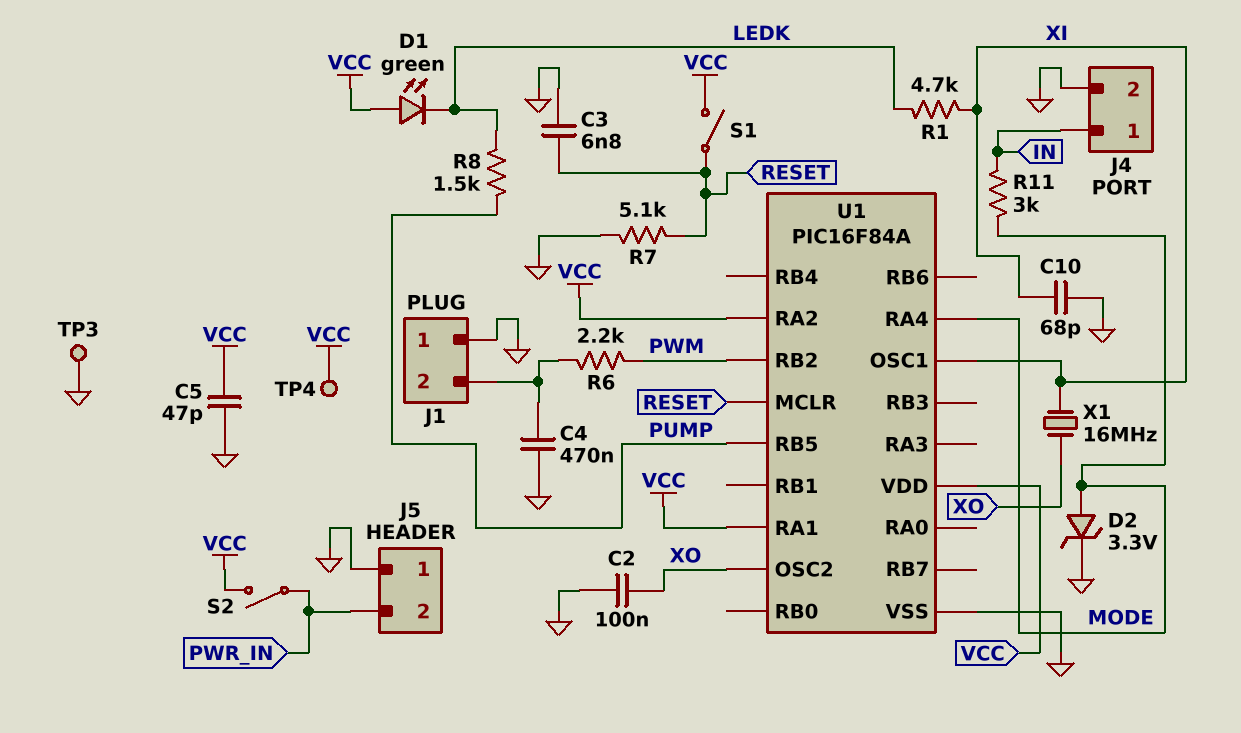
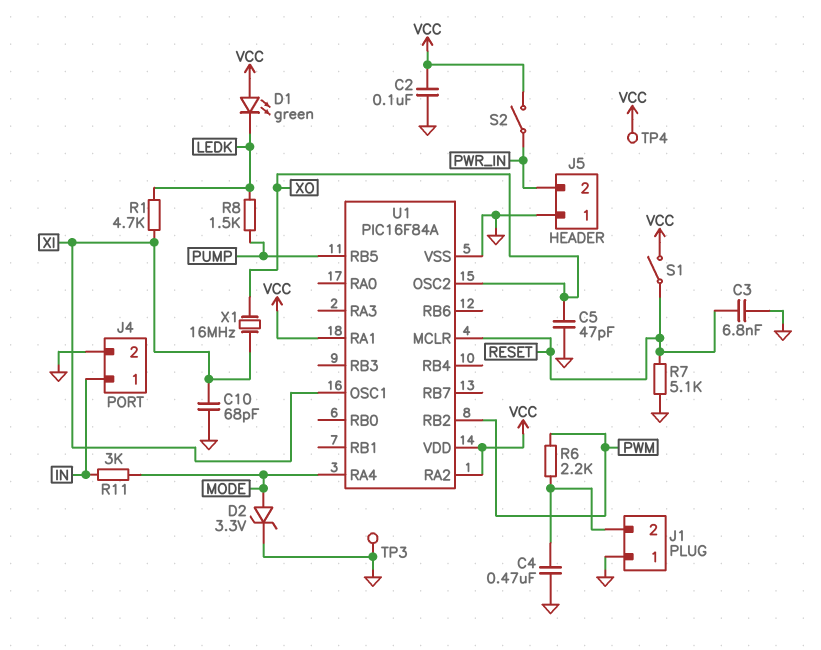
C2: 100nF (GND, XO) -> 100nF (GND, VCC)
C5: 47pF (GND, VCC) -> 47pF (GND, XO)

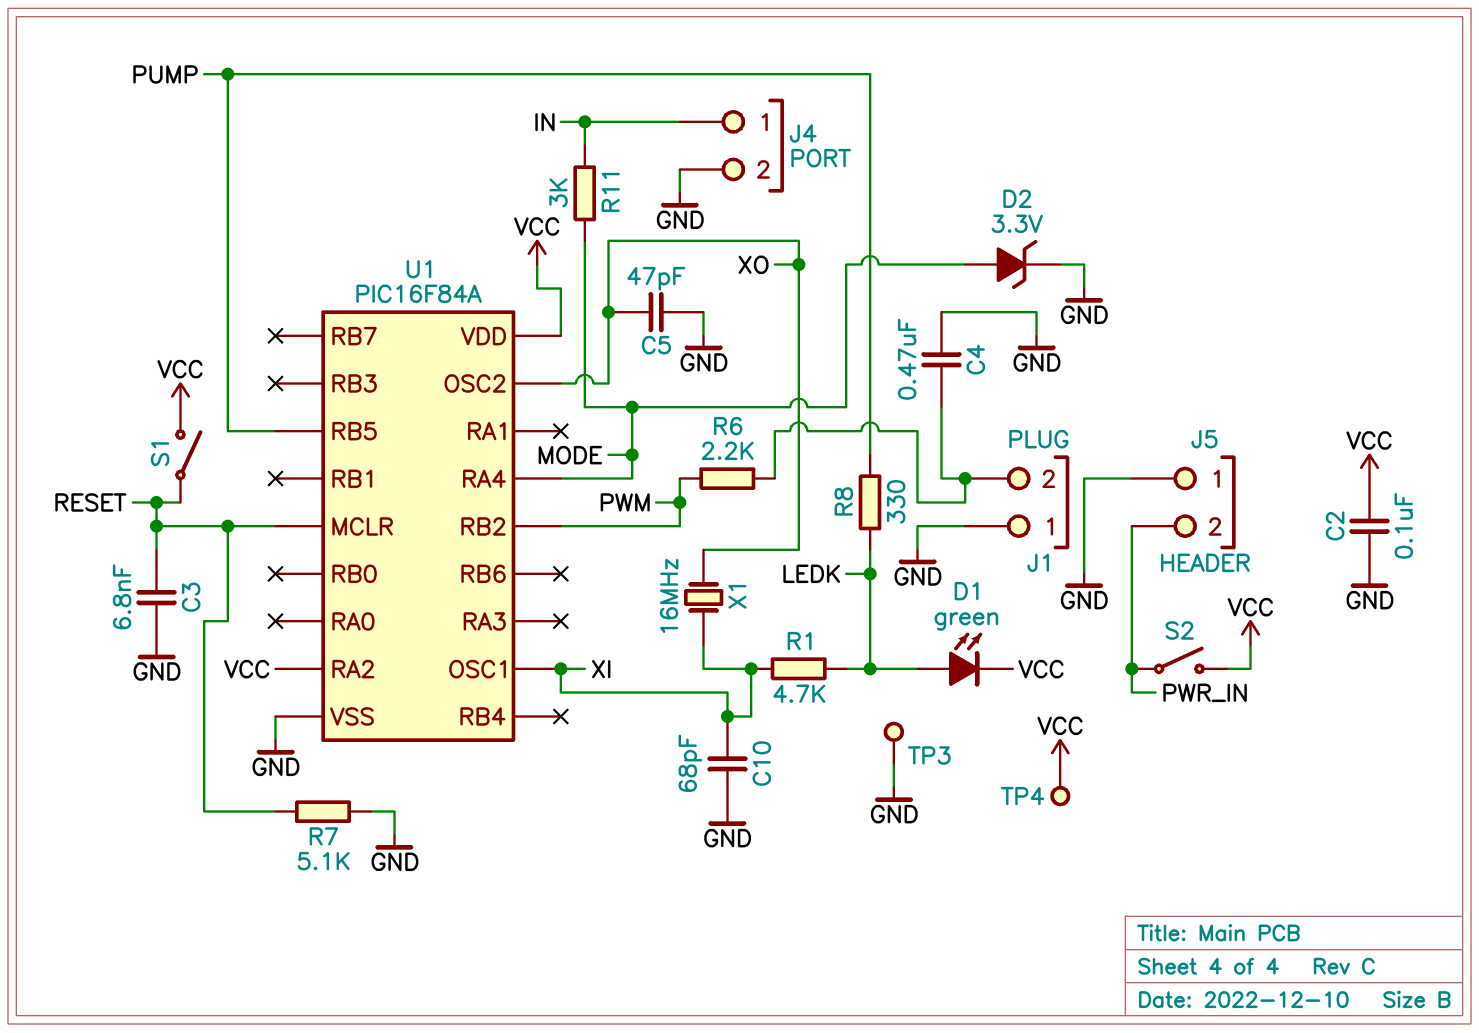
D1: LED green (A VCC, K LEDK) -> LED green (A LEDK, K VCC)
R8: 1.5k (LEDK, PUMP) -> 330 (LEDK, PUMP)
U1 pin RA1: VCC -> none

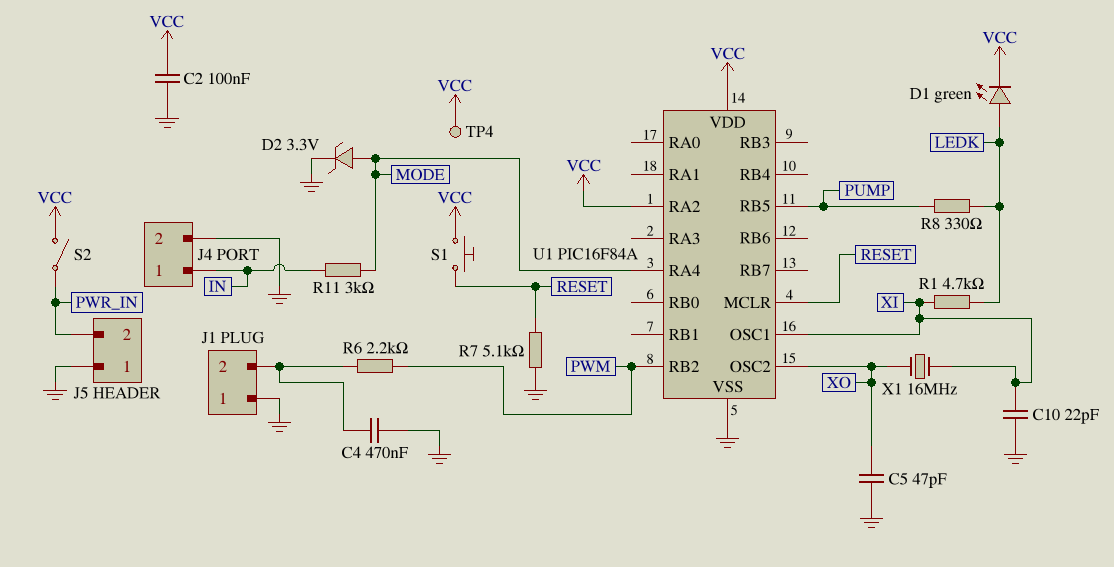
C3: 6.8nF (GND, RESET) -> none
C10: 68pF (GND, XI) -> 22pF (GND, XI)
S1: switch (RESET, VCC) -> button (RESET, VCC)
TP3: test point (GND) -> none

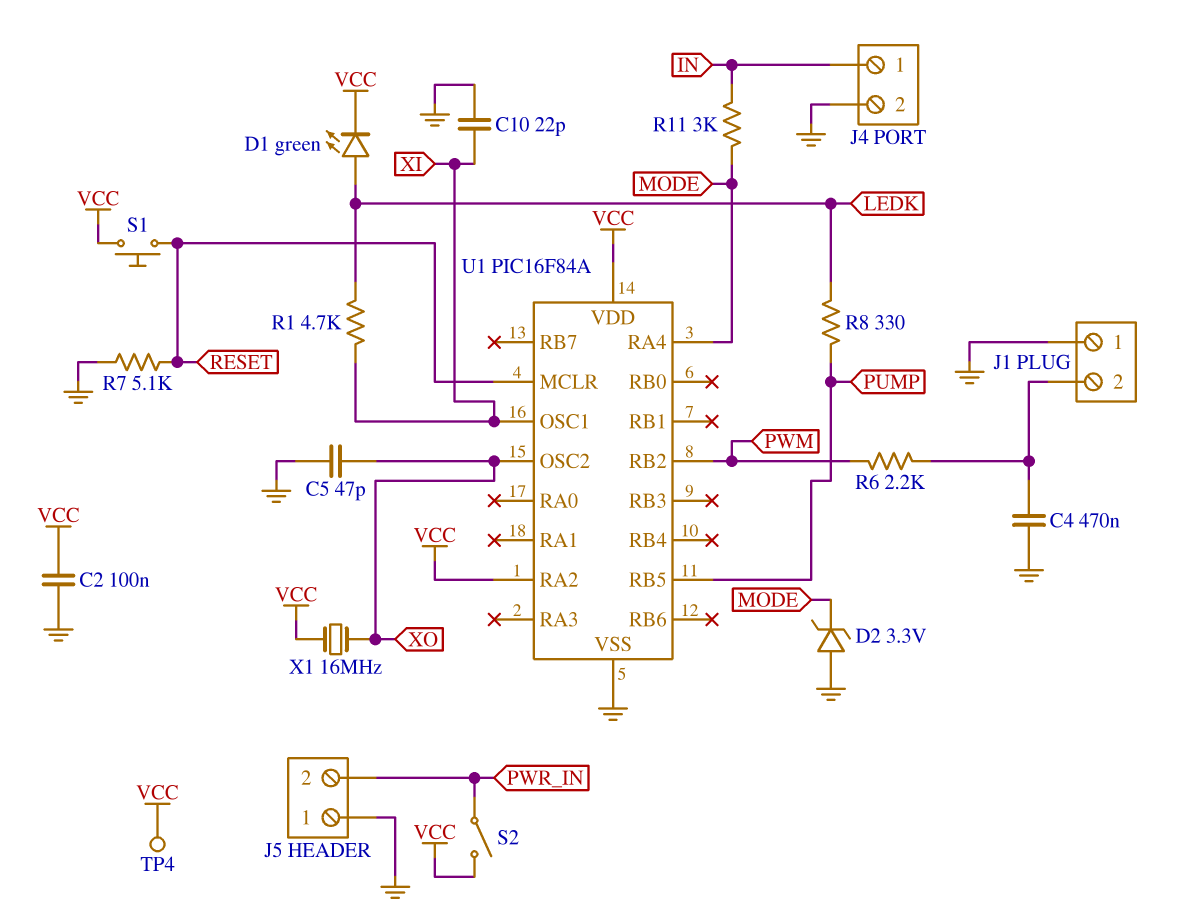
D2: zener 3.3V (A MODE, K GND) -> zener 3.3V (A GND, K MODE)
X1: 16MHz (XI, XO) -> 16MHz (VCC, XO)

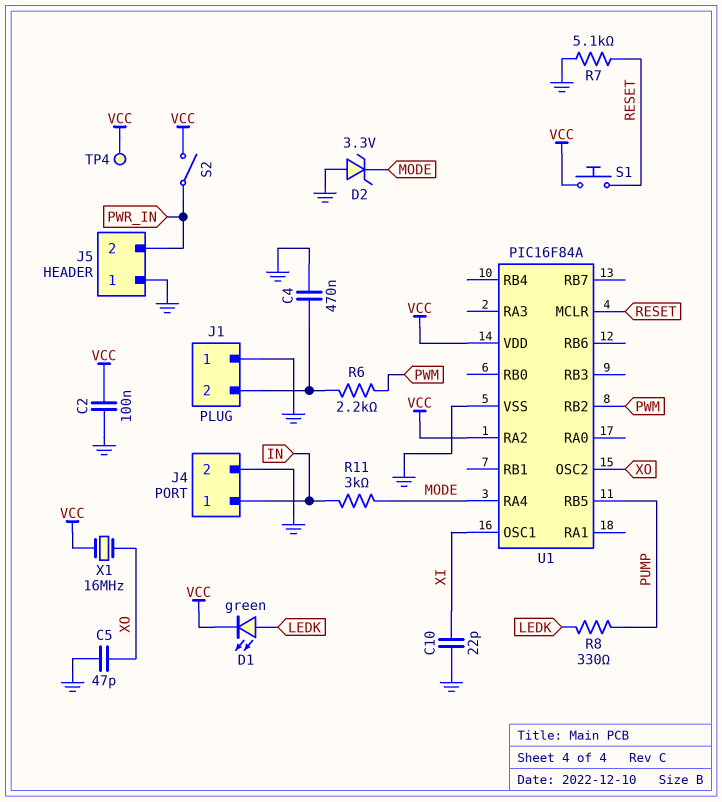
R1: 4.7k (LEDK, XI) -> none

